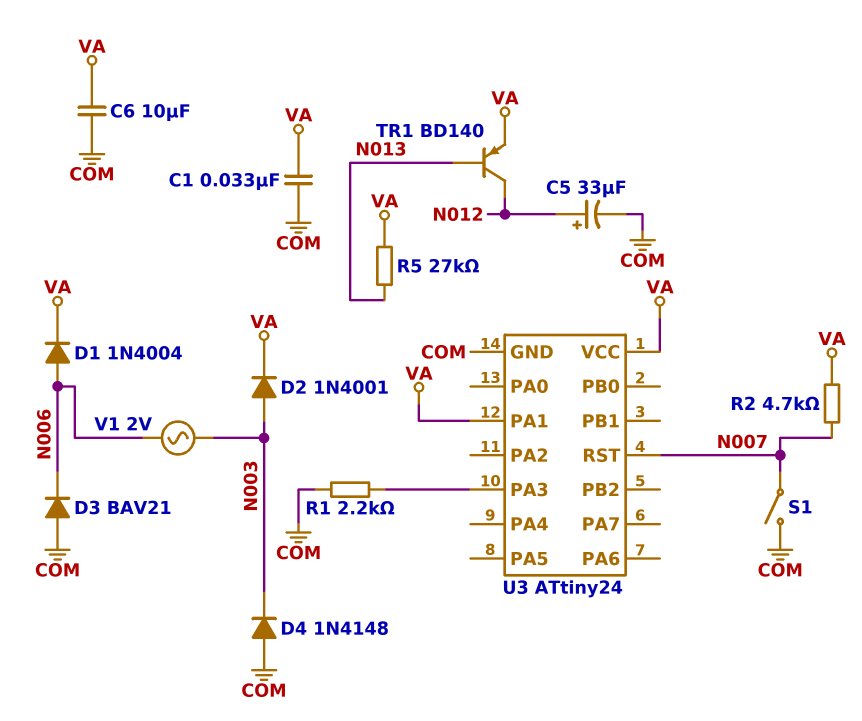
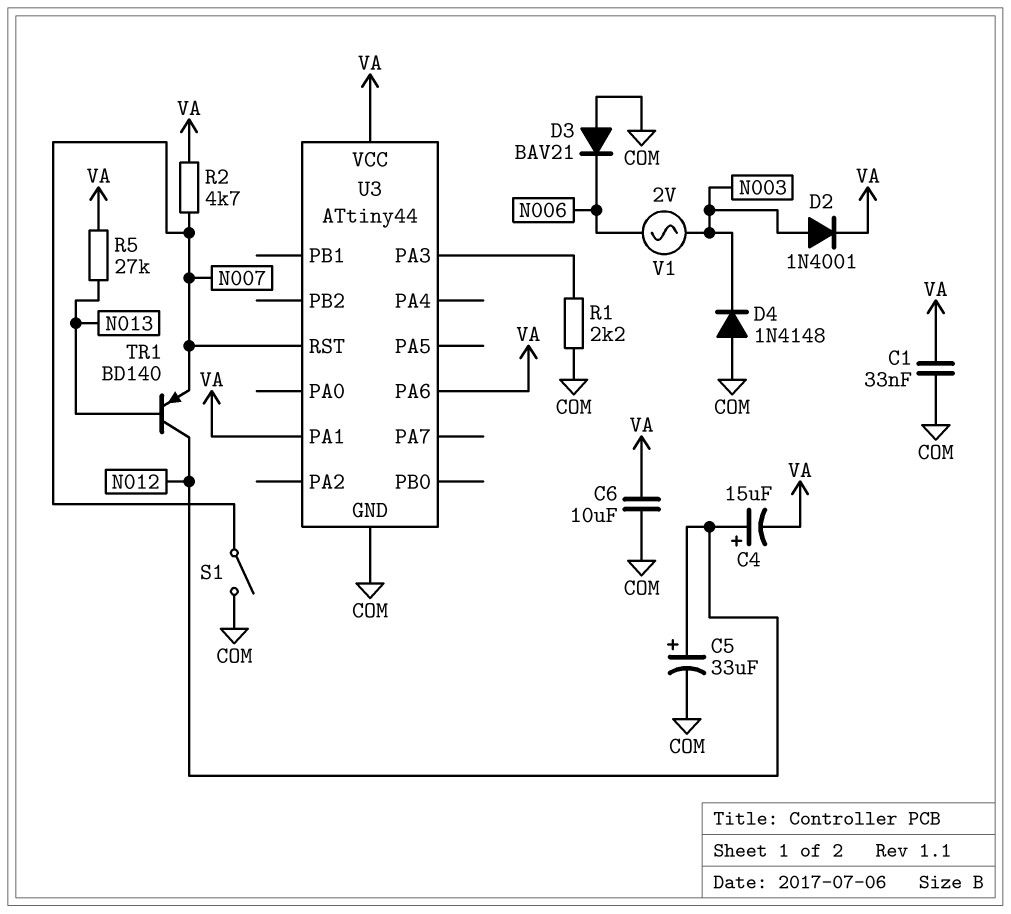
C4: none -> 15uF (plus N012, minus VA)
D1: diode 1N4004 (A N006, K VA) -> none
TR1: PNP BD140 (B N013, C N012, E VA) -> PNP BD140 (B N013, C N012, E N007)
U3: ATtiny24 -> ATtiny44
U3 pin PA6: none -> VA

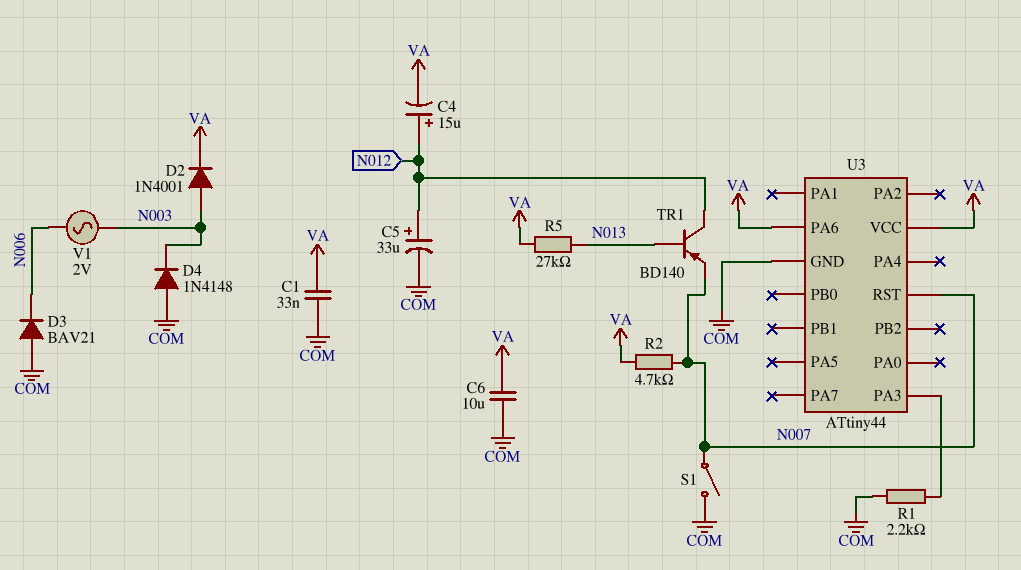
U3 pin PA1: VA -> none

